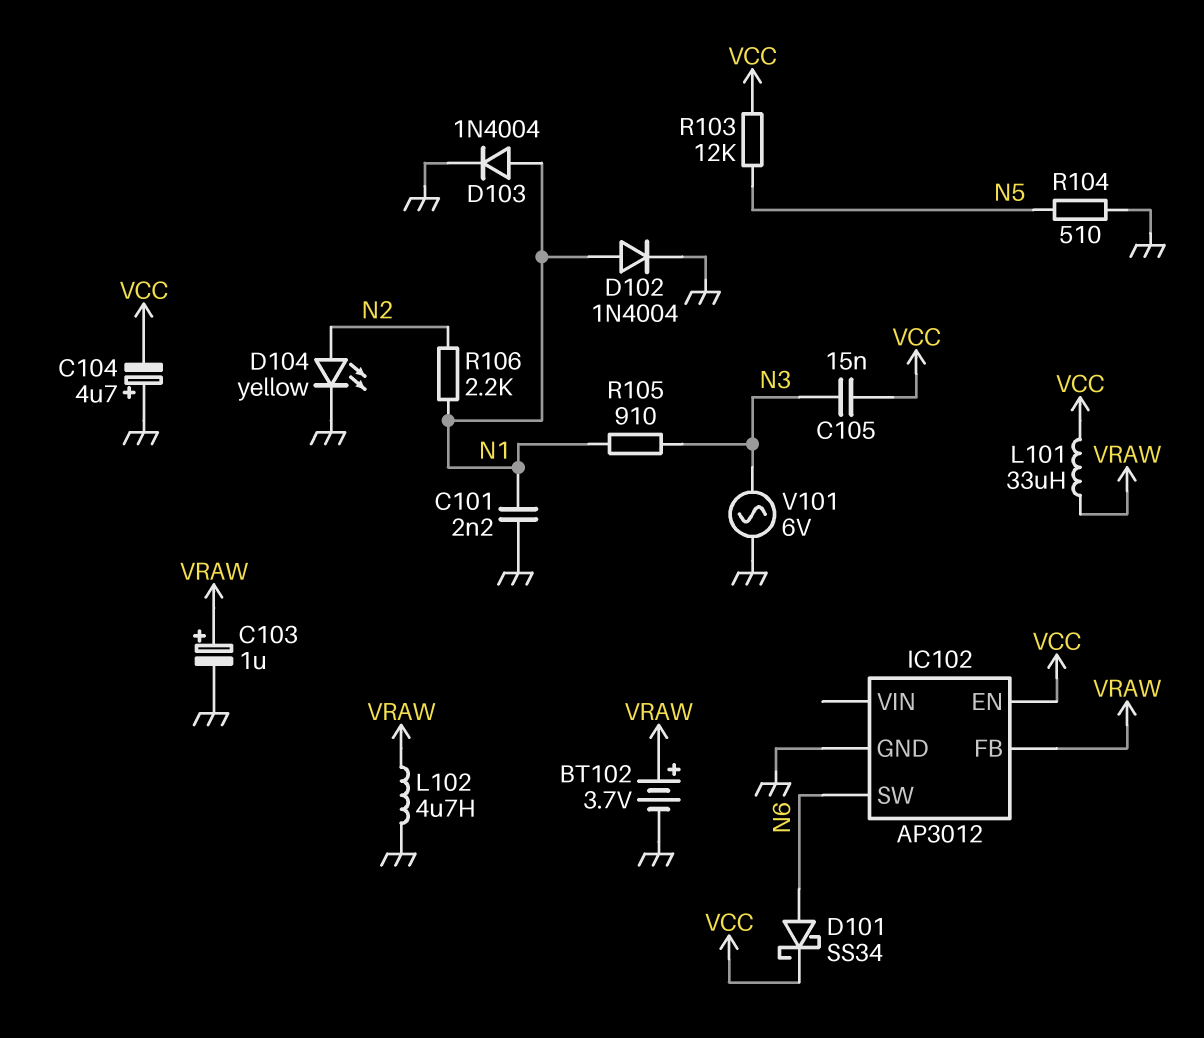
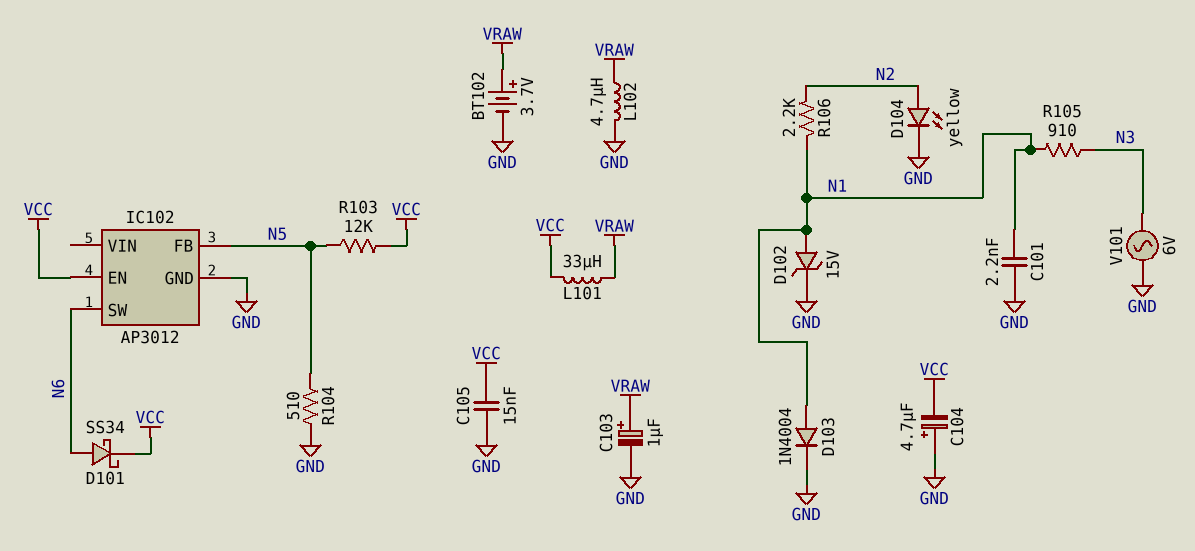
C105: 15nF (N3, VCC) -> 15nF (GND, VCC)
D102: diode 1N4004 (A N1, K GND) -> zener 15V (A N1, K GND)
IC102 pin FB: VRAW -> N5

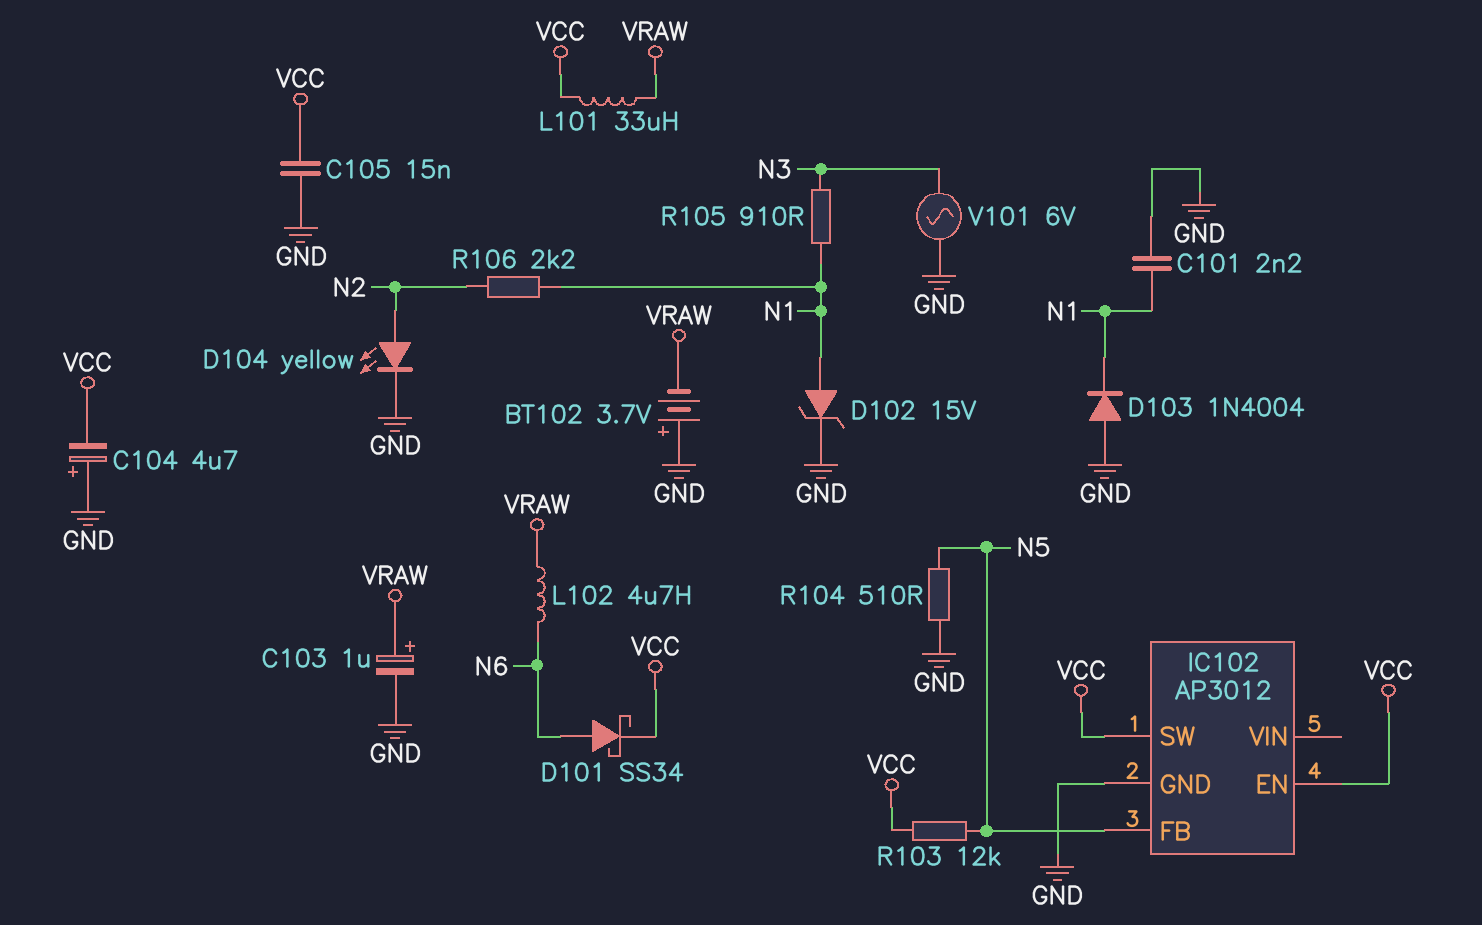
BT102: 3.7V (plus VRAW, minus GND) -> 3.7V (plus GND, minus VRAW)
D103: diode 1N4004 (A N1, K GND) -> diode 1N4004 (A GND, K N1)
IC102 pin SW: N6 -> VCC
L102: 4.7uH (GND, VRAW) -> 4.7uH (N6, VRAW)

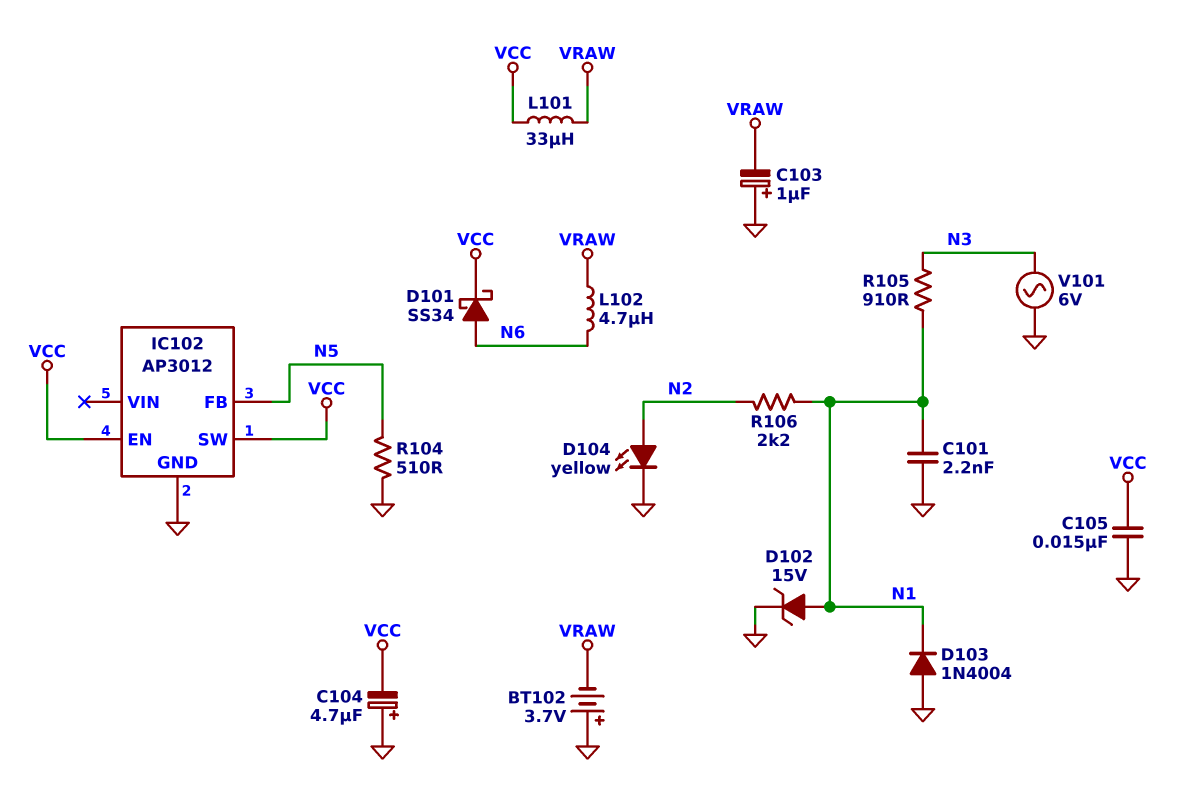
C103: 1uF (plus VRAW, minus GND) -> 1uF (plus GND, minus VRAW)
R103: 12k (N5, VCC) -> none

